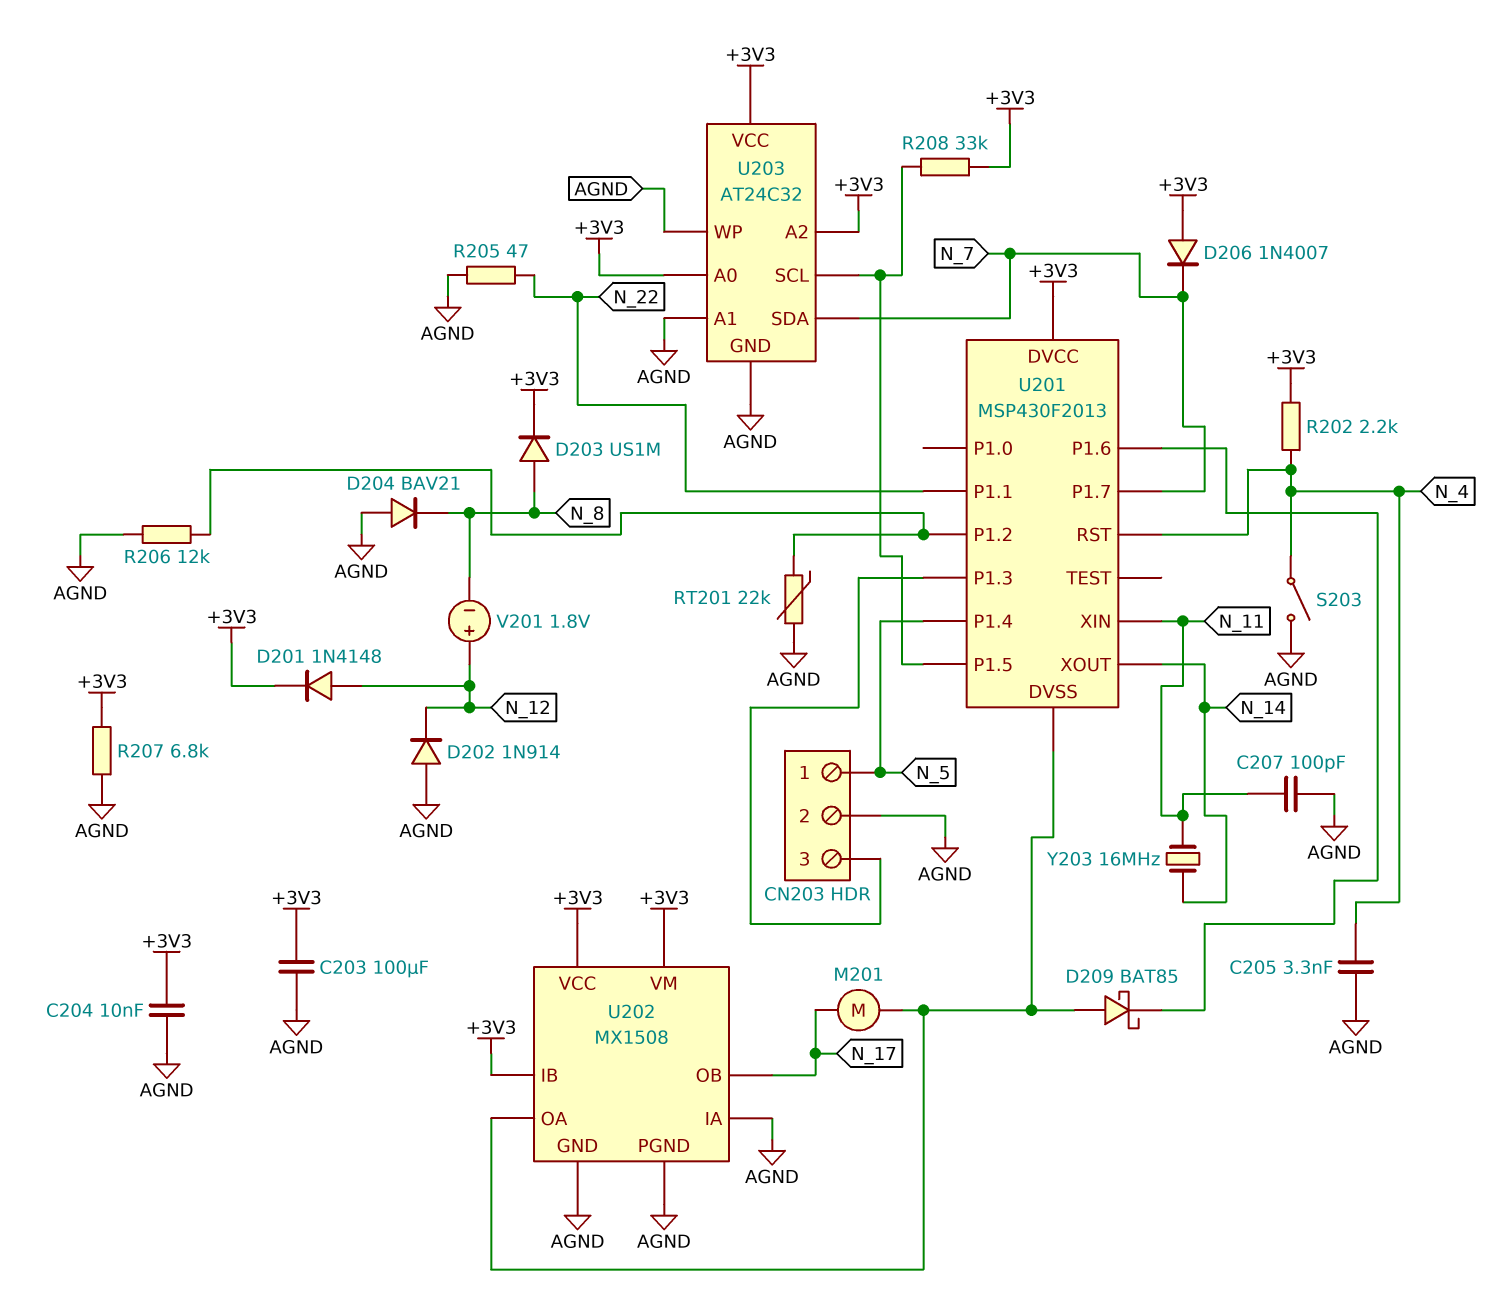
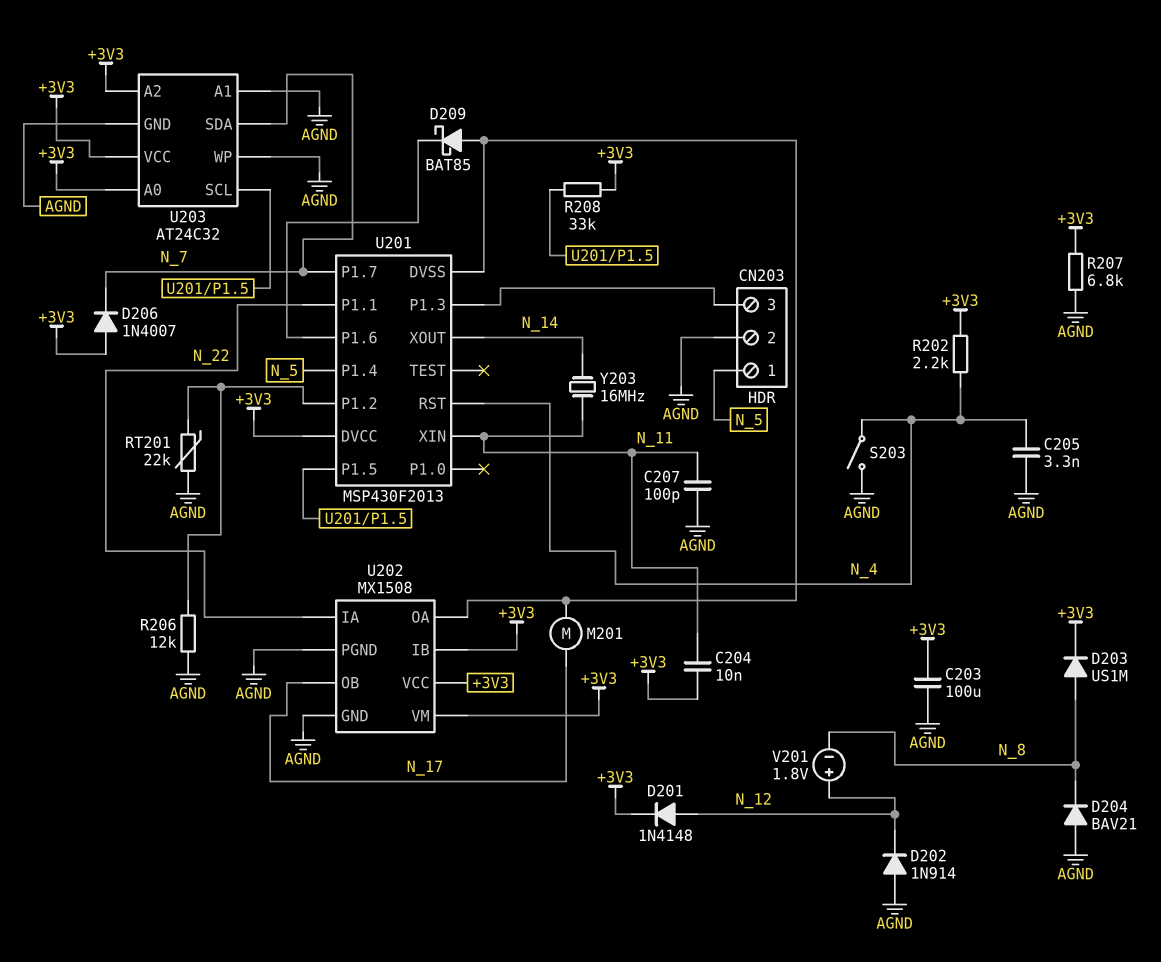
C204: 10nF (+3V3, AGND) -> 10nF (+3V3, N_11)
R205: 47 (AGND, N_22) -> none
U202 pin IA: AGND -> N_22

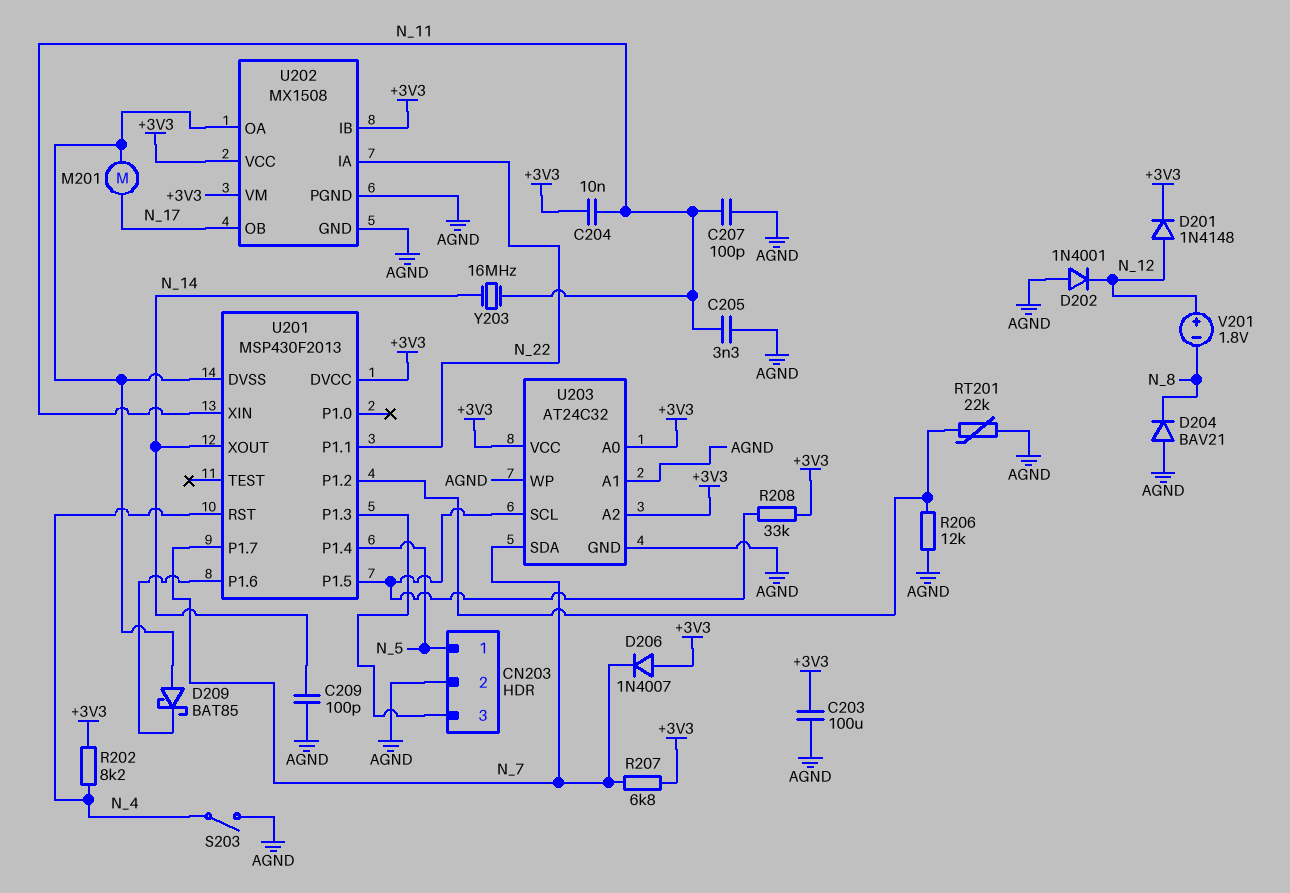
C205: 3.3nF (AGND, N_4) -> 3.3nF (AGND, N_11)
C209: none -> 100pF (AGND, N_14)
D202: diode 1N914 (A AGND, K N_12) -> diode 1N4001 (A AGND, K N_12)
D203: diode US1M (A N_8, K +3V3) -> none
R202: 2.2k (+3V3, N_4) -> 8.2k (+3V3, N_4)
R207: 6.8k (+3V3, AGND) -> 6.8k (+3V3, N_7)

